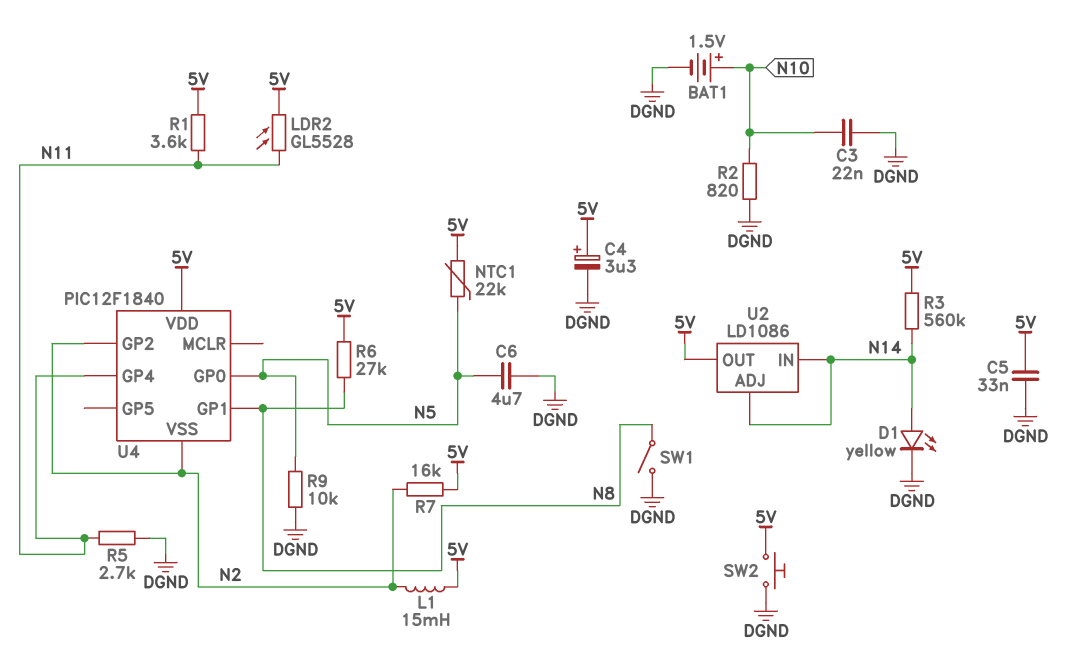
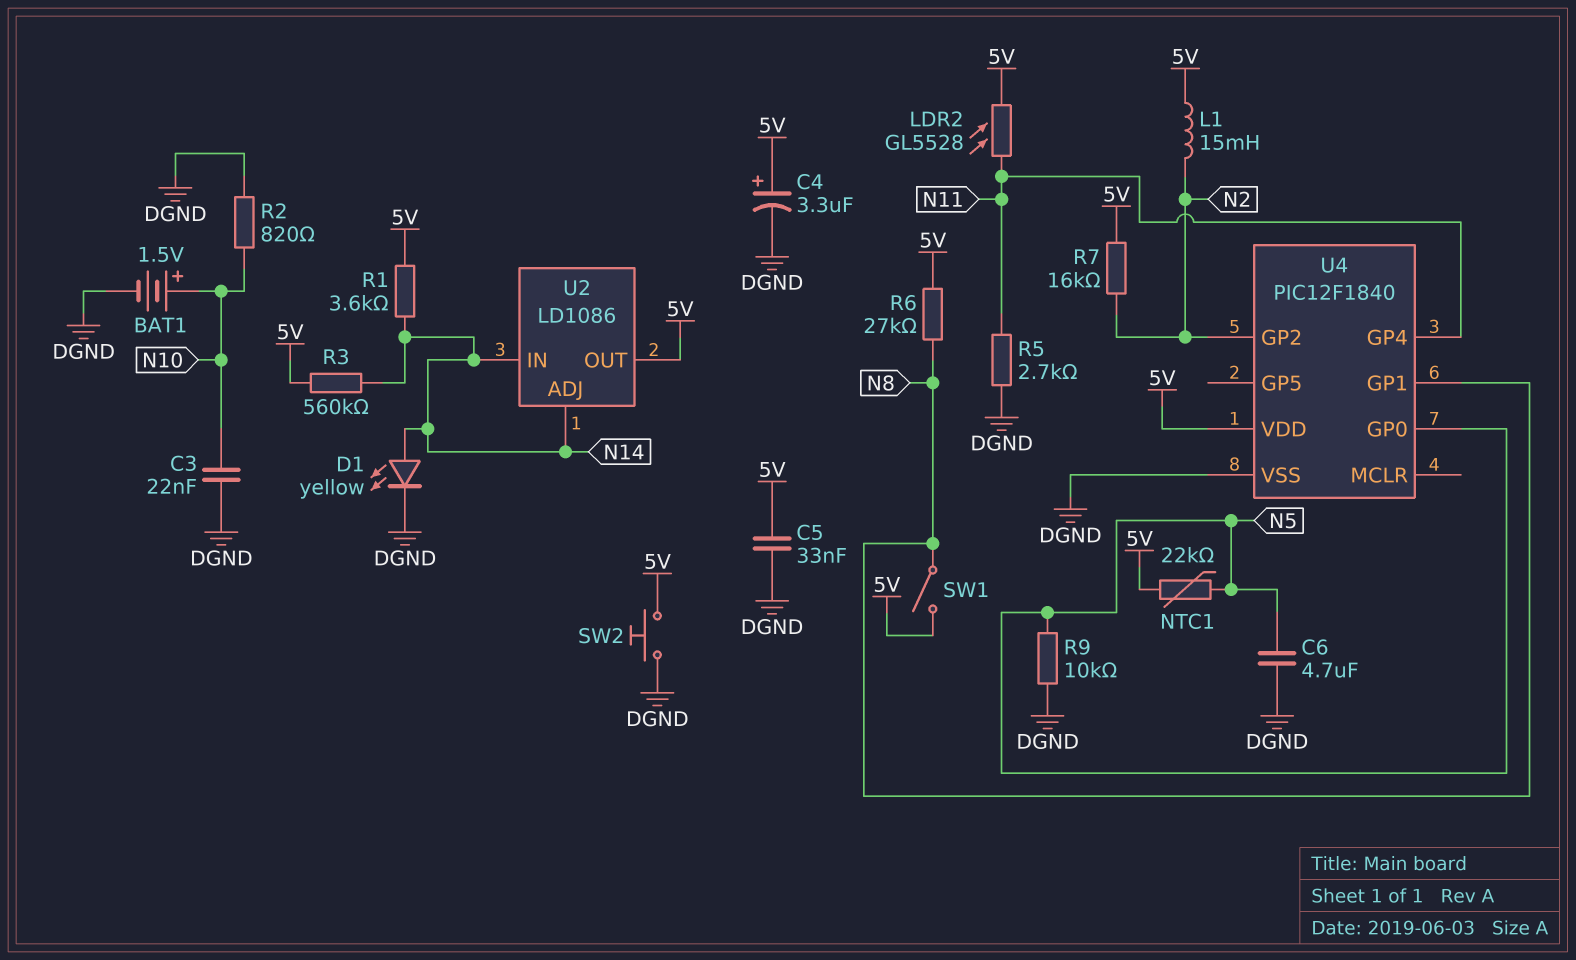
R1: 3.6k (5V, N11) -> 3.6k (5V, N14)
SW1: switch (DGND, N8) -> switch (5V, N8)
U4 pin VSS: N2 -> DGND

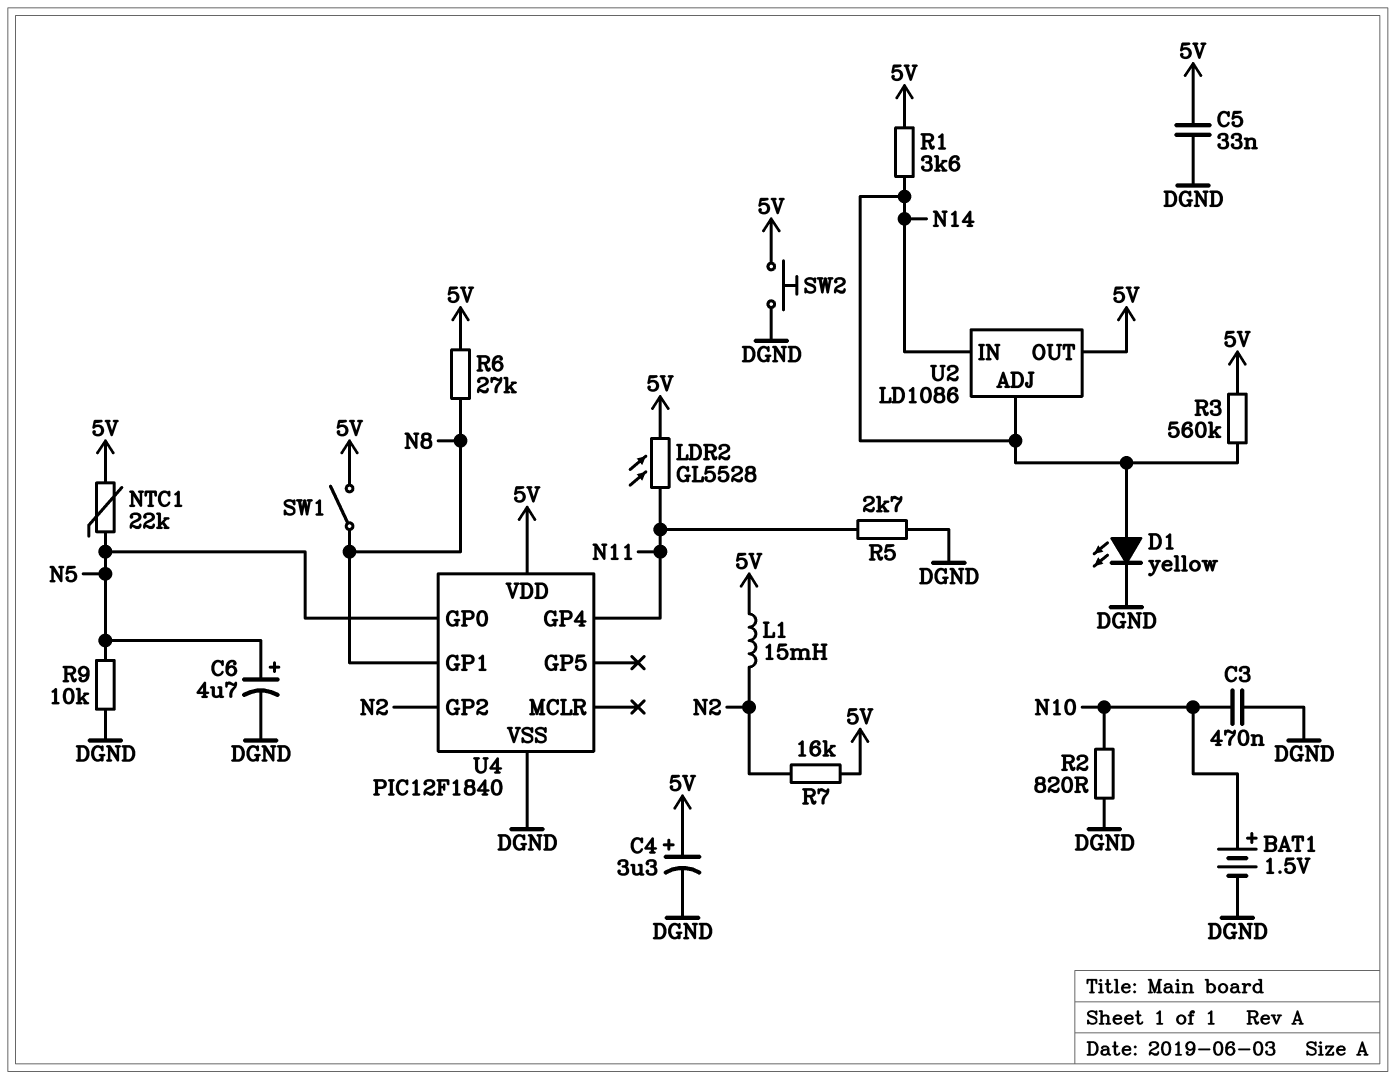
C3: 22nF (DGND, N10) -> 470nF (DGND, N10)
C6: 4.7uF (DGND, N5) -> 4.7uF (plus N5, minus DGND)

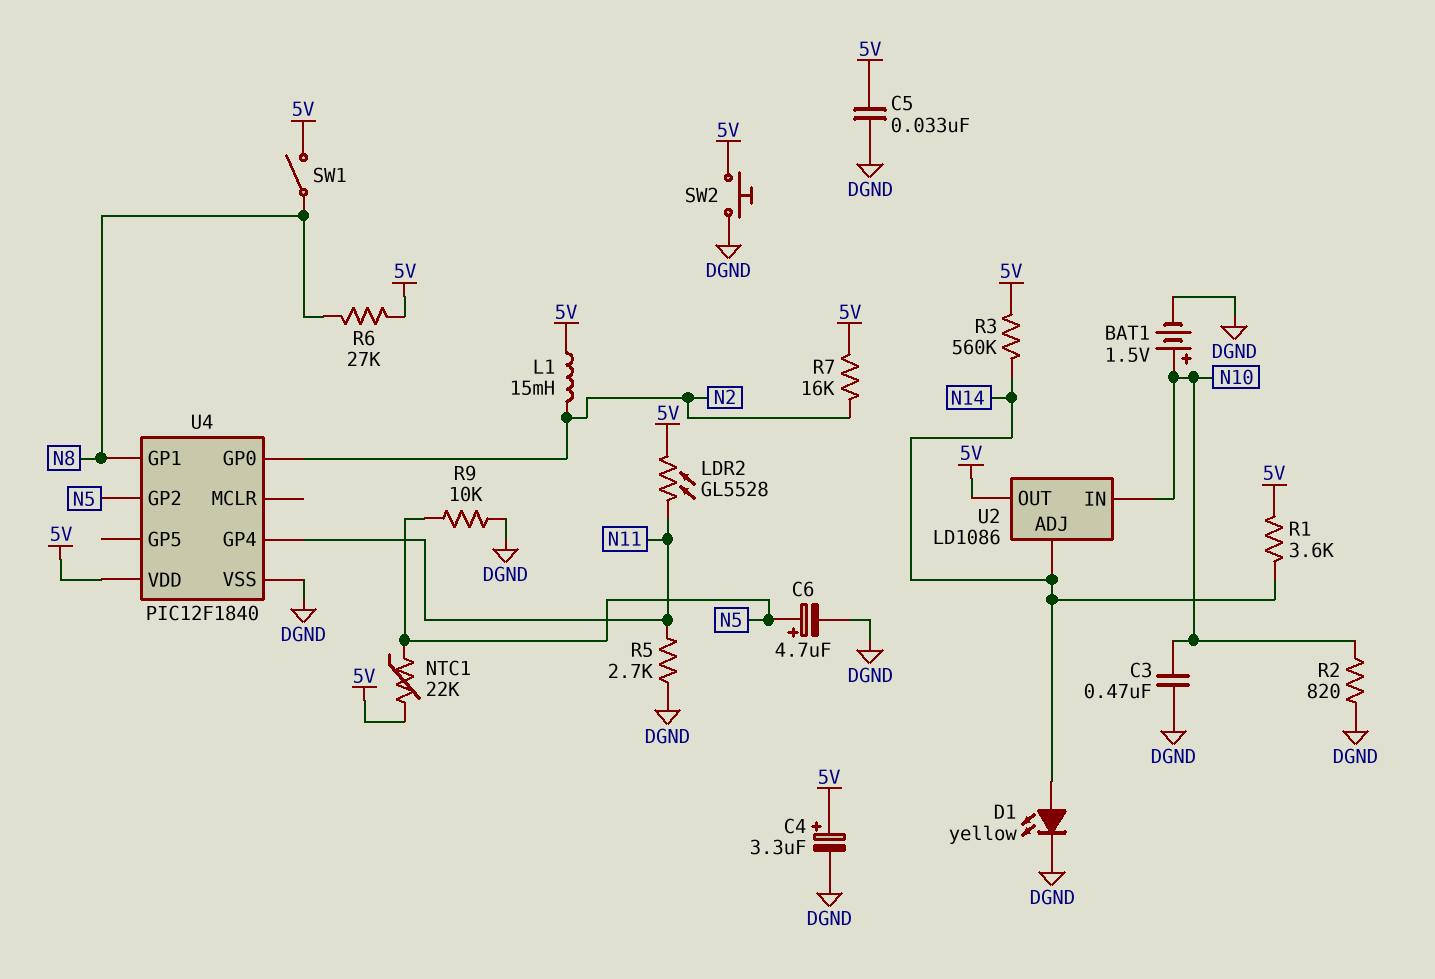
U2 pin IN: N14 -> N10
U4 pin GP0: N5 -> N2
U4 pin GP2: N2 -> N5

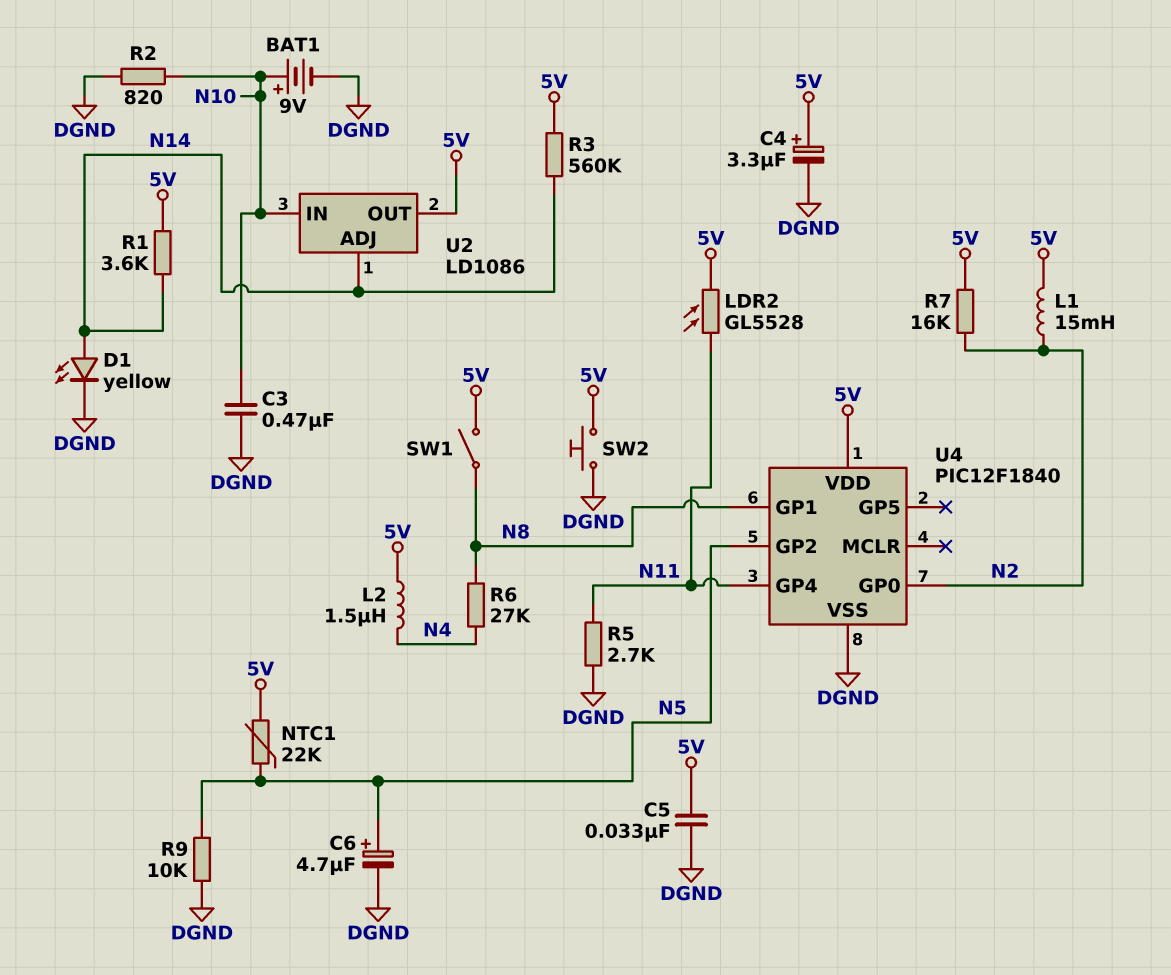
BAT1: 1.5V (plus N10, minus DGND) -> 9V (plus N10, minus DGND)
L2: none -> 1.5uH (5V, N4)
R6: 27k (5V, N8) -> 27k (N4, N8)

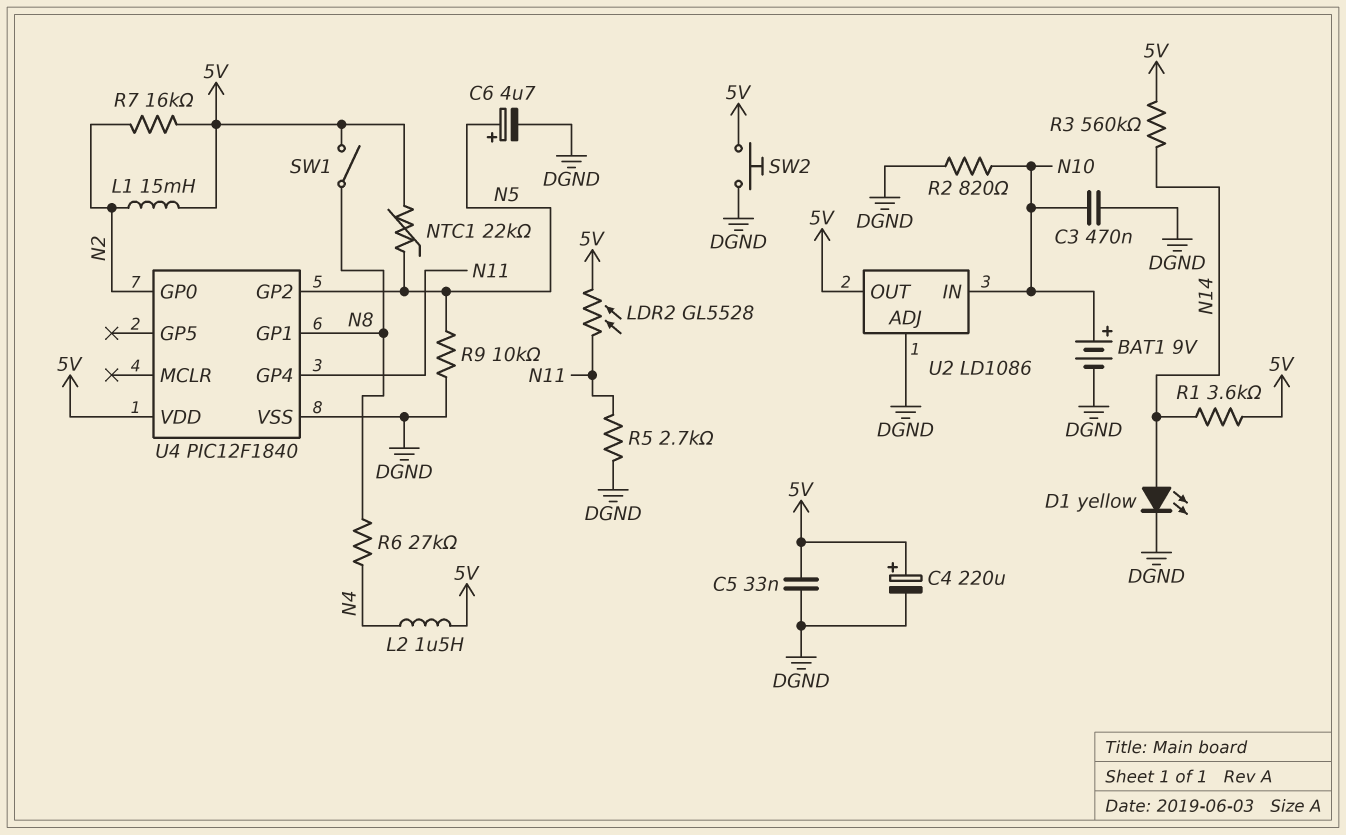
C4: 3.3uF (plus 5V, minus DGND) -> 220uF (plus 5V, minus DGND)
U2 pin ADJ: N14 -> DGND

